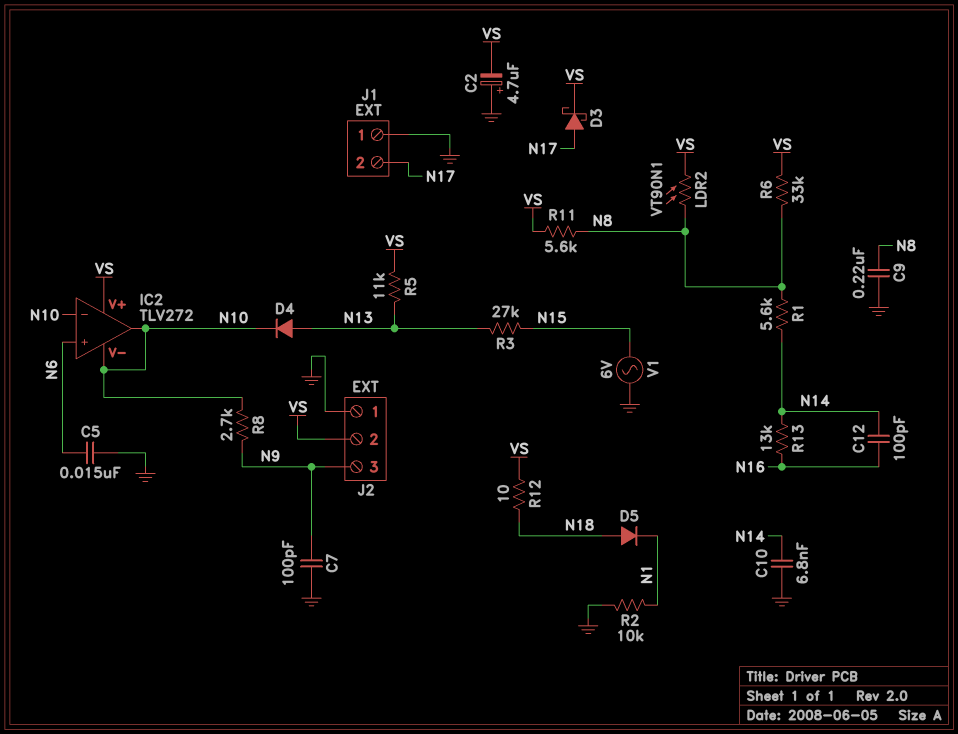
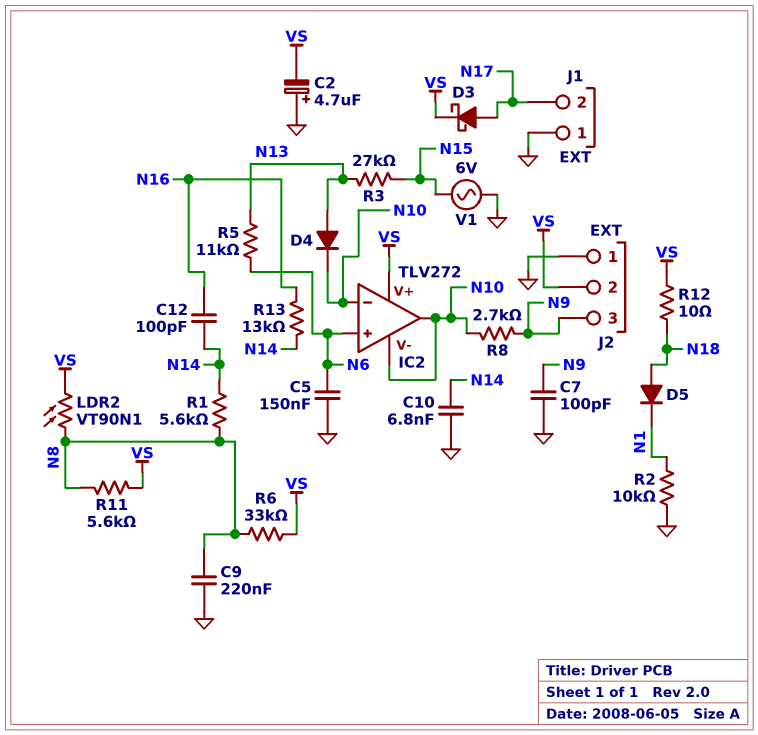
C5: 15nF (GND, N6) -> 150nF (GND, N6)
R5: 11k (N13, VS) -> 11k (N6, N13)

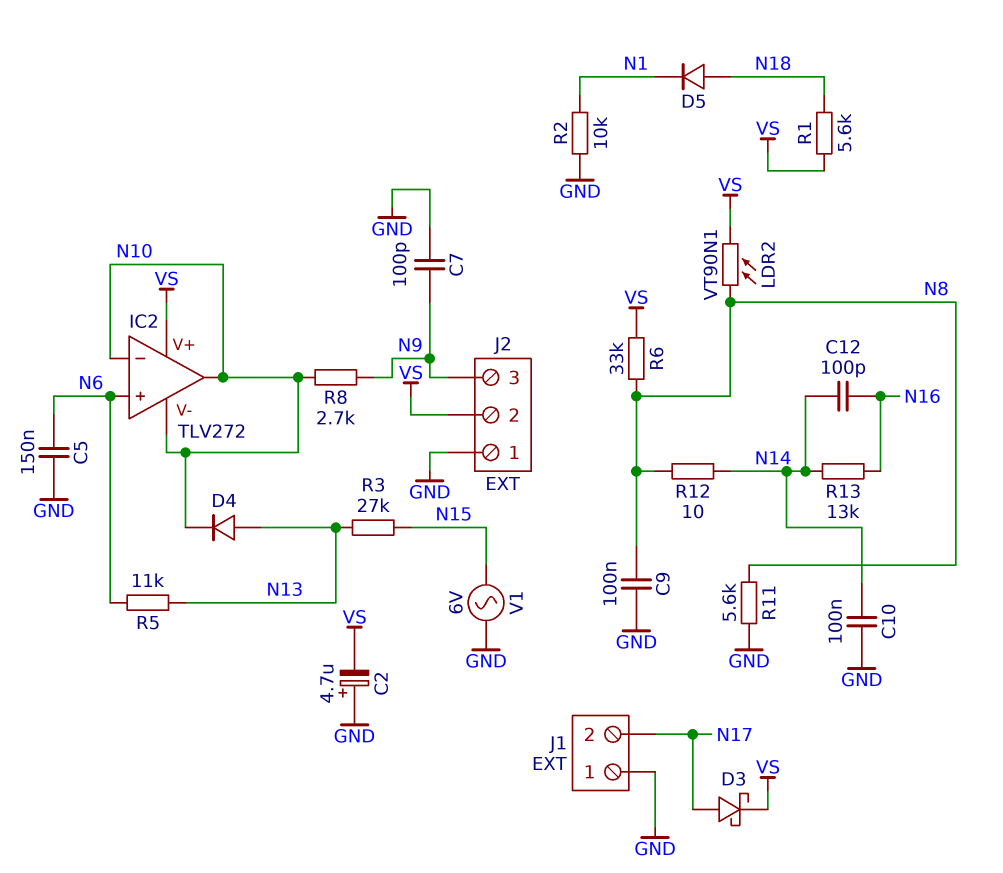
C9: 220nF (GND, N8) -> 100nF (GND, N8)
C10: 6.8nF (GND, N14) -> 100nF (GND, N14)
R1: 5.6k (N8, N14) -> 5.6k (N18, VS)
R11: 5.6k (N8, VS) -> 5.6k (GND, N8)
R12: 10 (N18, VS) -> 10 (N8, N14)

